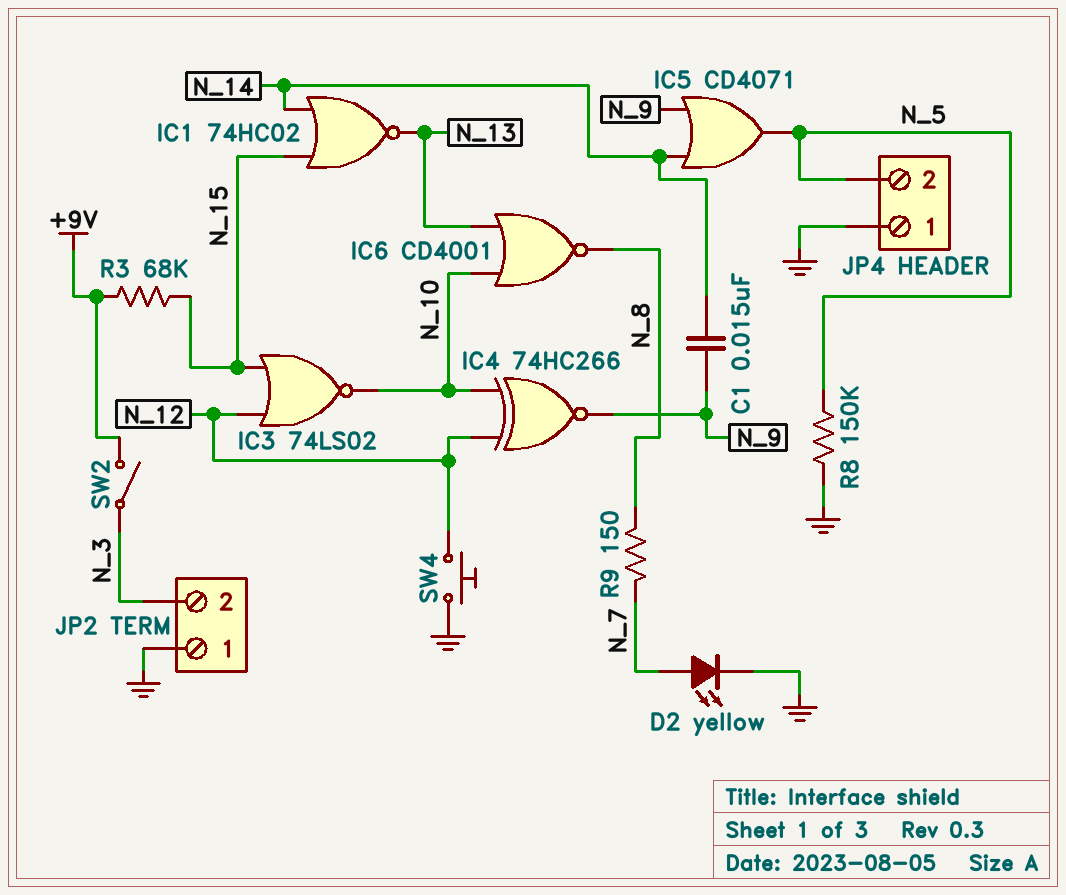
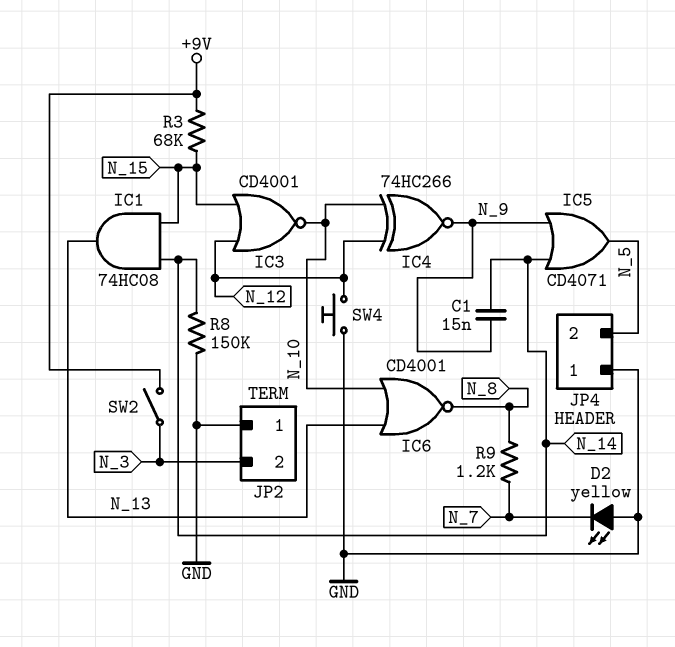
D2: LED yellow (A N_7, K GND) -> LED yellow (A GND, K N_7)
IC1: NOR 74HC02 (in N_14, in N_15, out N_13) -> AND 74HC08 (in N_14, in N_15, out N_13)
IC3: NOR 74LS02 (in N_12, in N_15, out N_10) -> NOR CD4001 (in N_12, in N_15, out N_10)
R8: 150k (GND, N_5) -> 150k (GND, N_14)
R9: 150 (N_7, N_8) -> 1.2k (N_7, N_8)

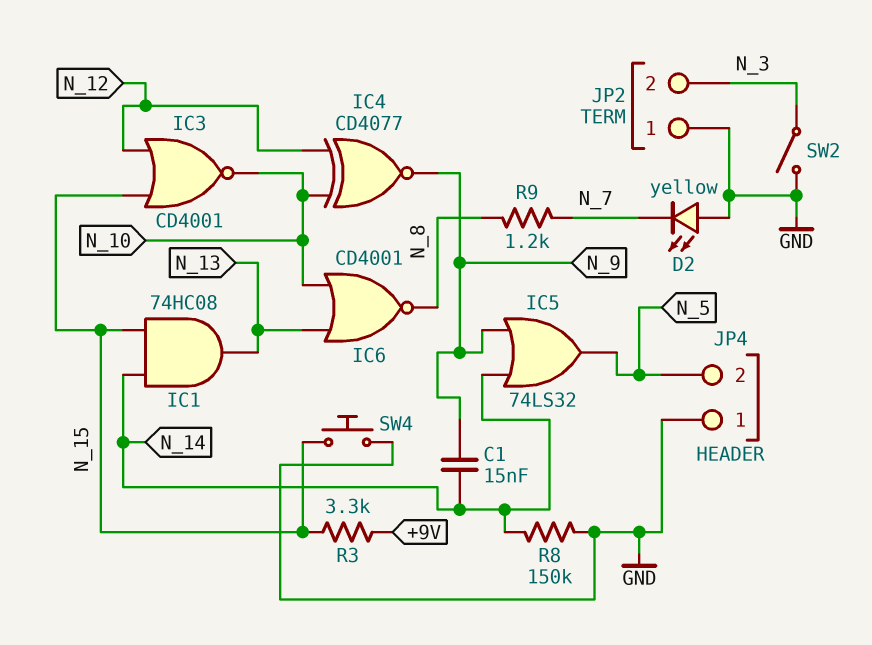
IC4: XNOR 74HC266 (in N_10, in N_12, out N_9) -> XNOR CD4077 (in N_10, in N_12, out N_9)
IC5: OR CD4071 (in N_9, in N_14, out N_5) -> OR 74LS32 (in N_9, in N_14, out N_5)
R3: 68k (+9V, N_15) -> 3.3k (+9V, N_15)
SW2: switch (+9V, N_3) -> switch (GND, N_3)
SW4: button (GND, N_12) -> button (GND, N_15)

